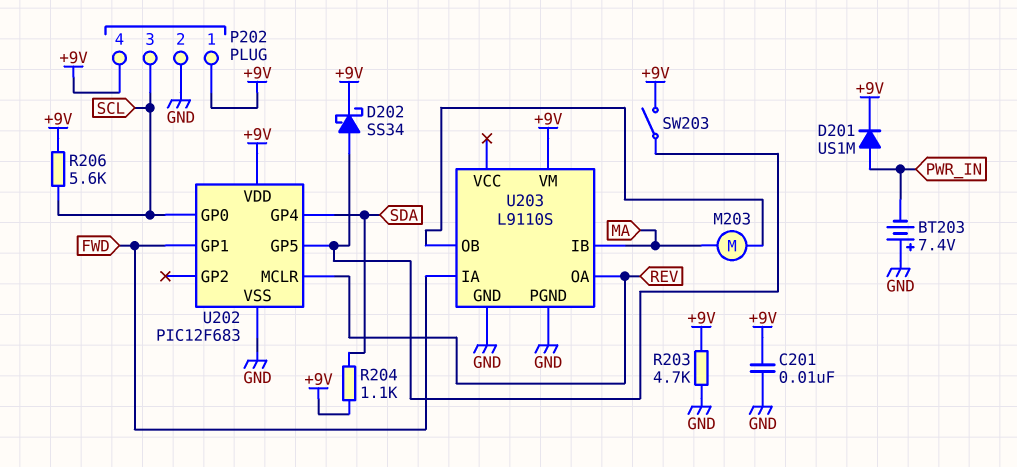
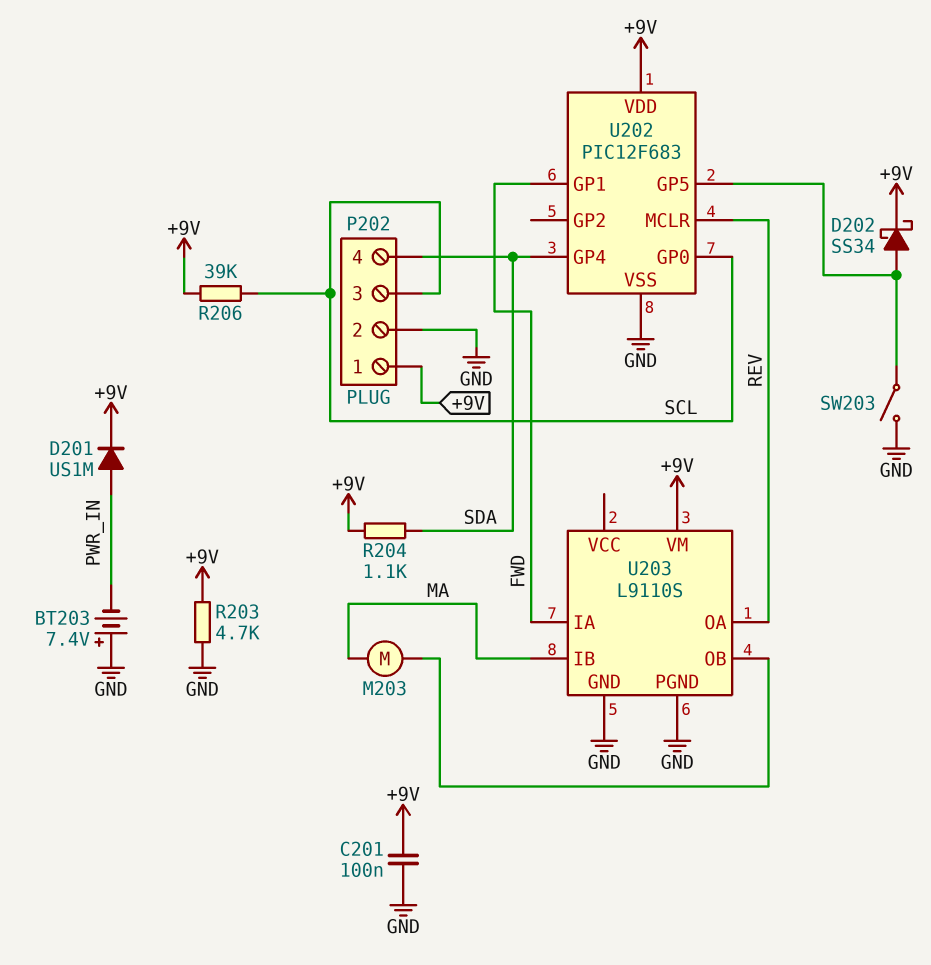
C201: 10nF (+9V, GND) -> 100nF (+9V, GND)
P202 pin 4: +9V -> SDA
R206: 5.6k (+9V, SCL) -> 39k (+9V, SCL)
SW203: switch (+9V, U202/GP5) -> switch (GND, U202/GP5)

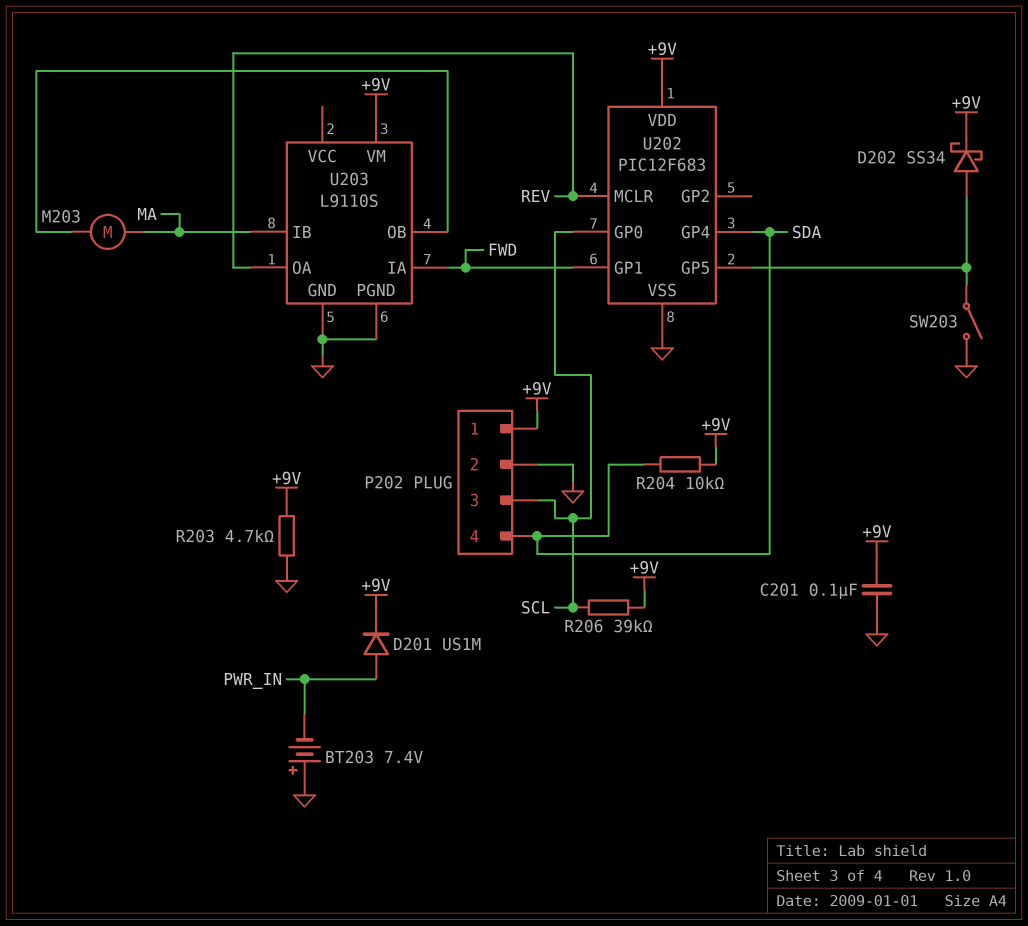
R204: 1.1k (+9V, SDA) -> 10k (+9V, SDA)

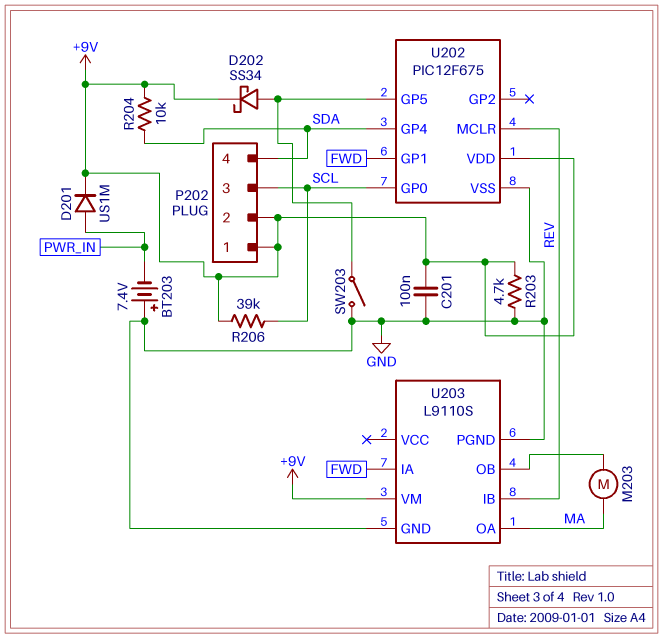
P202 pin 2: GND -> +9V
U202: PIC12F683 -> PIC12F675
U203 pin IB: MA -> REV
U203 pin OA: REV -> MA

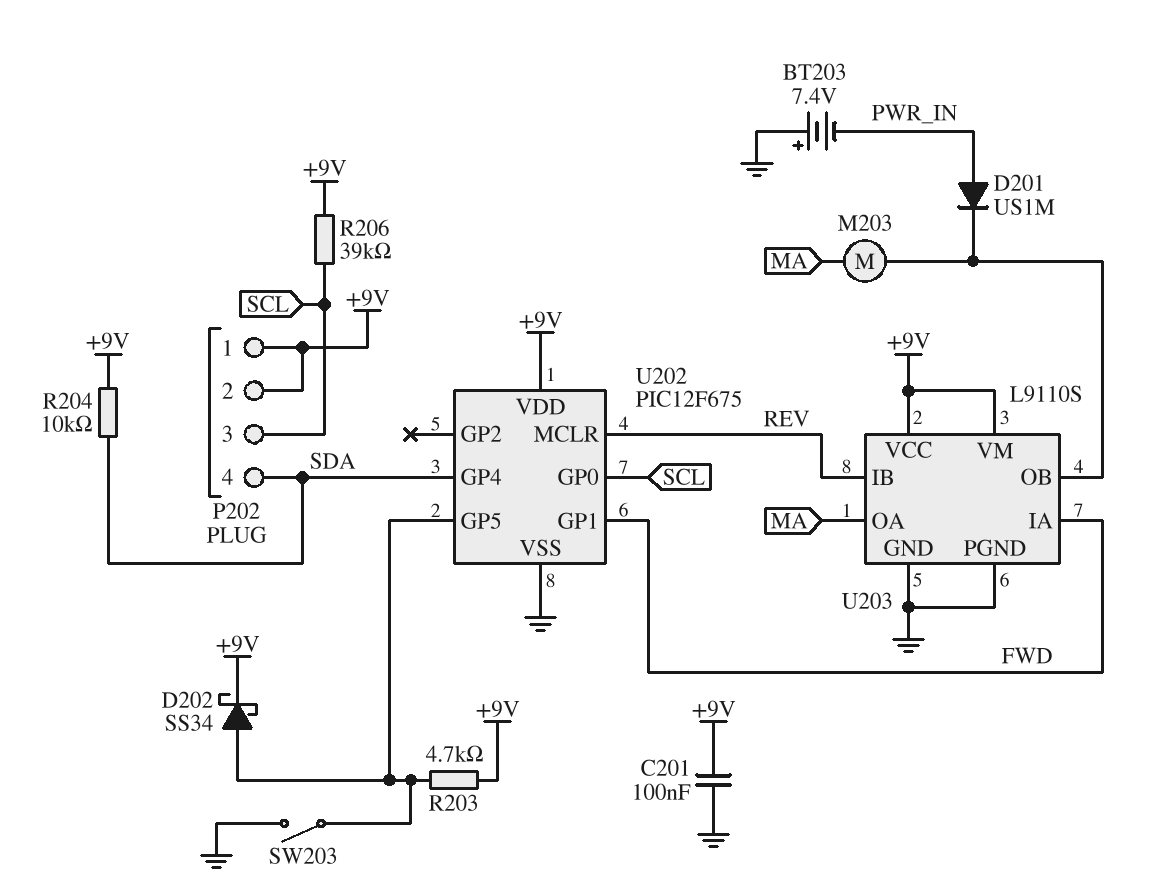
D201: diode US1M (A PWR_IN, K +9V) -> diode US1M (A PWR_IN, K U203/OB)
R203: 4.7k (+9V, GND) -> 4.7k (+9V, U202/GP5)
U203 pin VCC: none -> +9V

